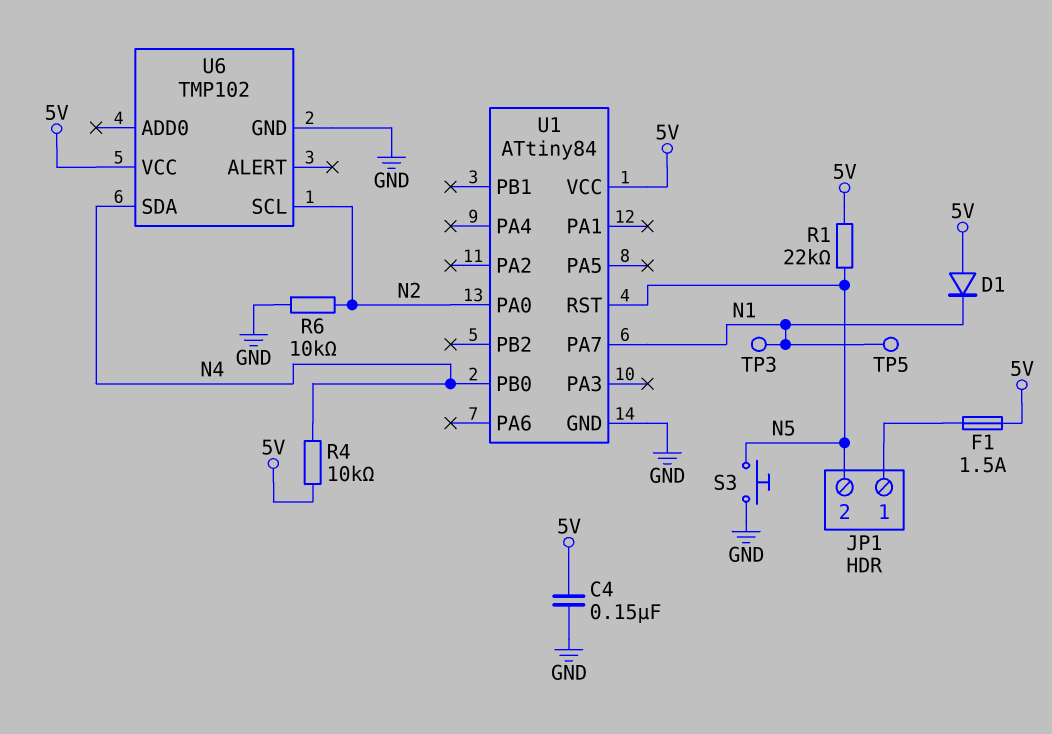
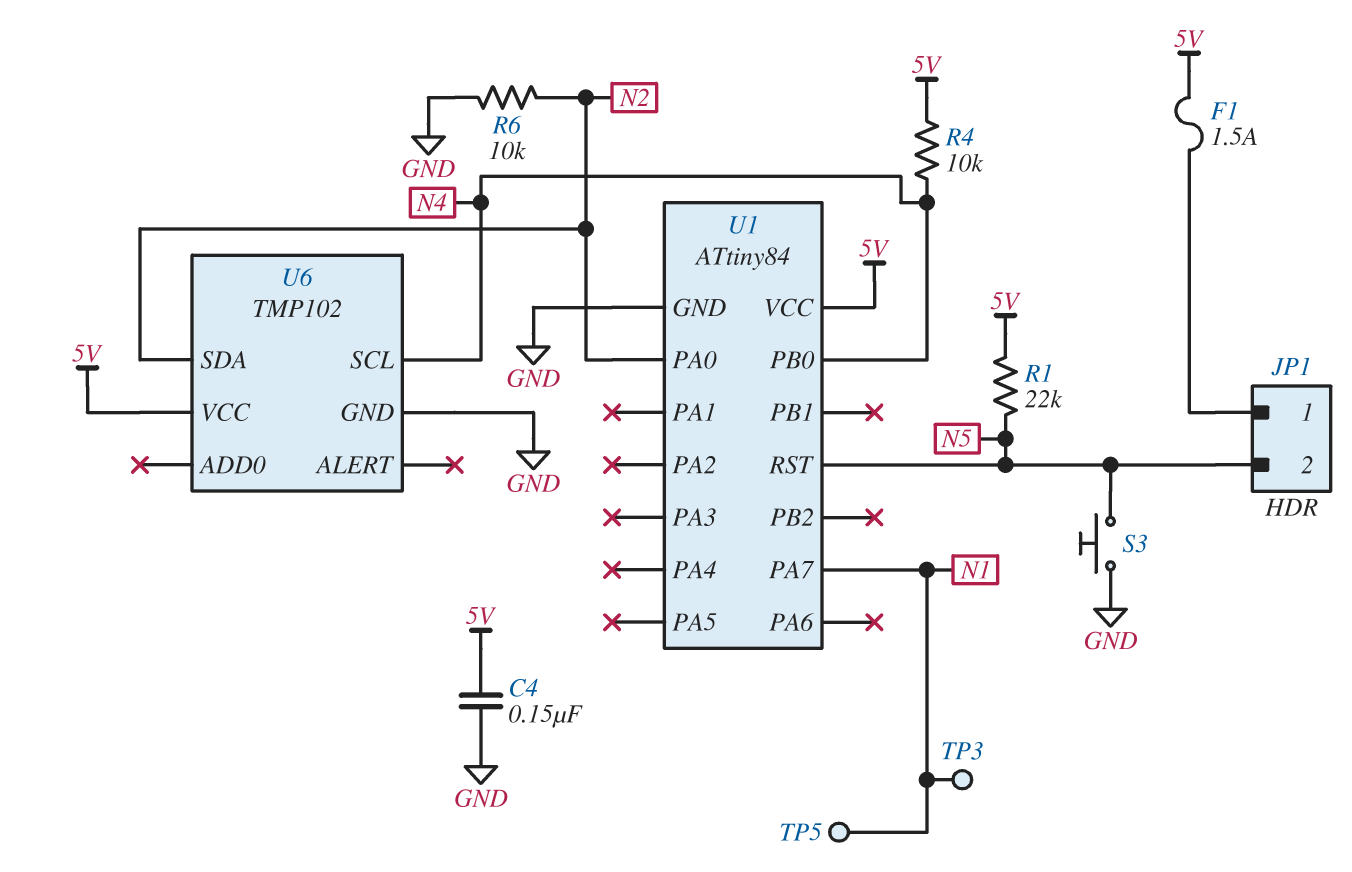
D1: diode (A 5V, K N1) -> none
U6 pin SCL: N2 -> N4
U6 pin SDA: N4 -> N2

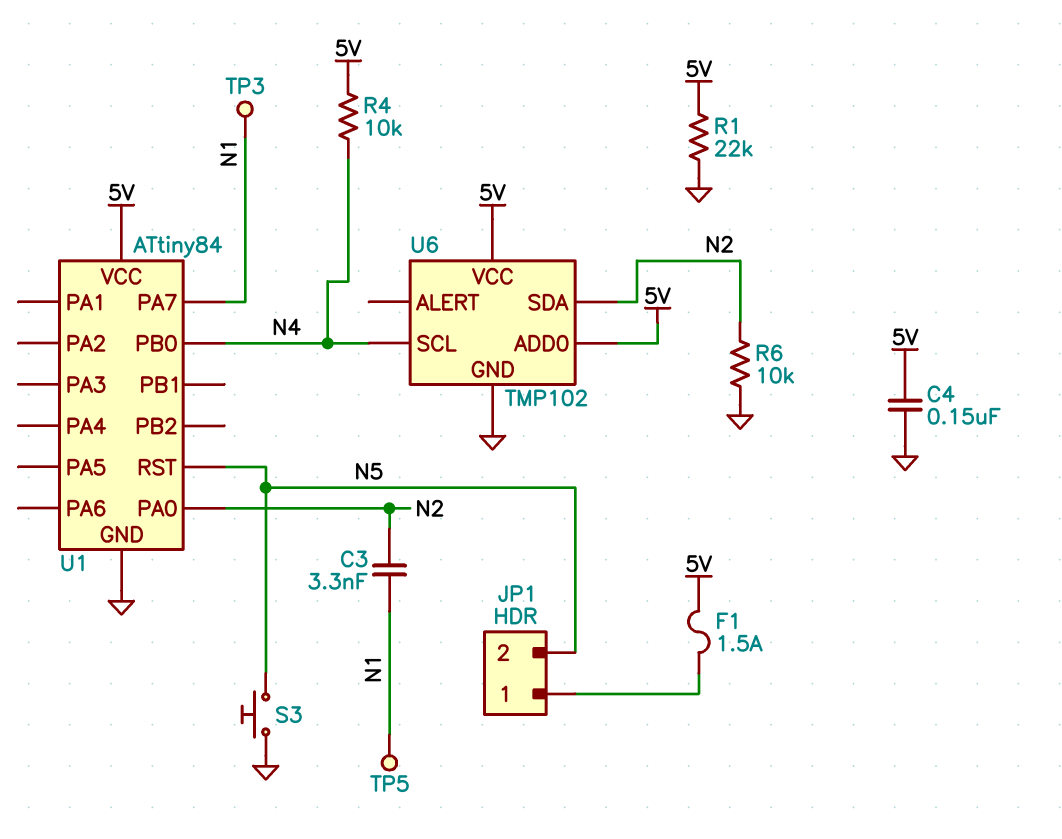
C3: none -> 3.3nF (N1, N2)
R1: 22k (5V, N5) -> 22k (5V, GND)
U6 pin ADD0: none -> 5V

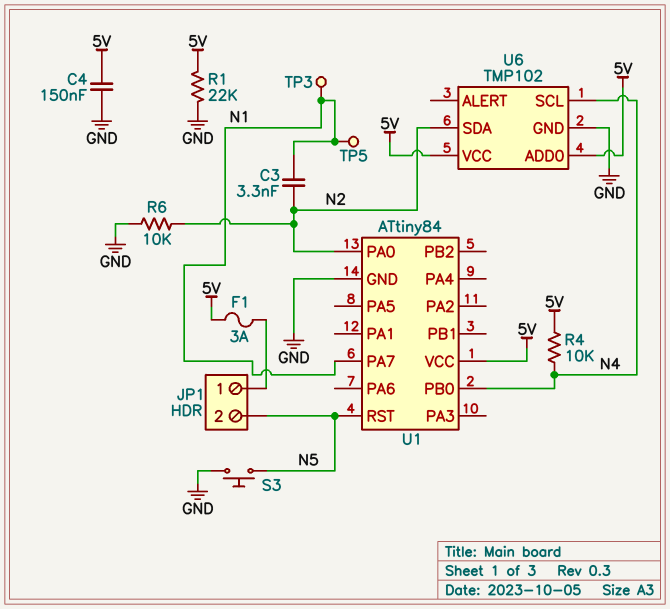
F1: 1.5A (5V, JP1/1) -> 3A (5V, JP1/1)

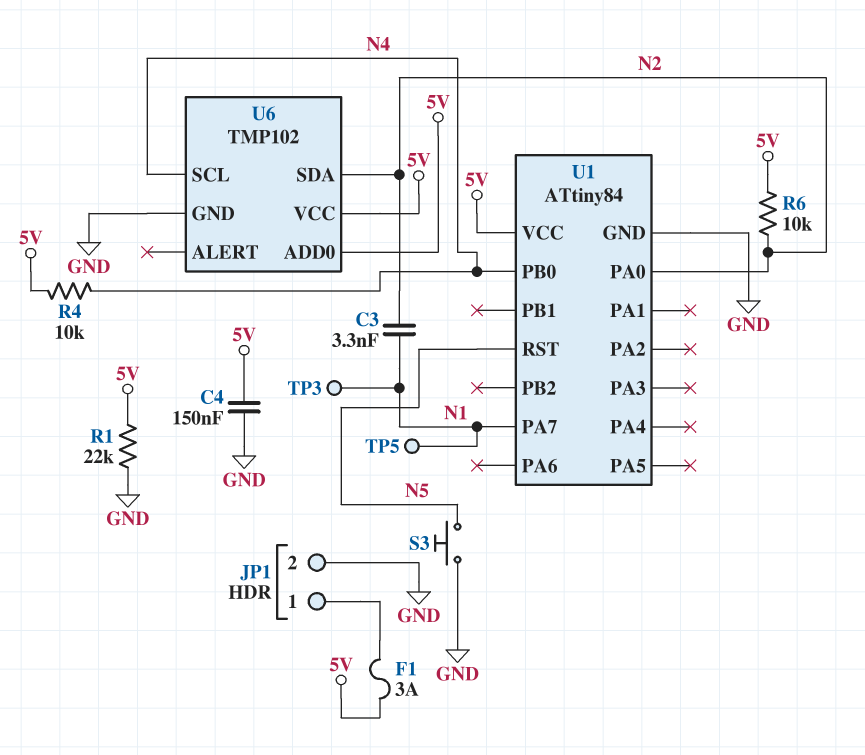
JP1 pin 2: N5 -> GND
R6: 10k (GND, N2) -> 10k (5V, N2)

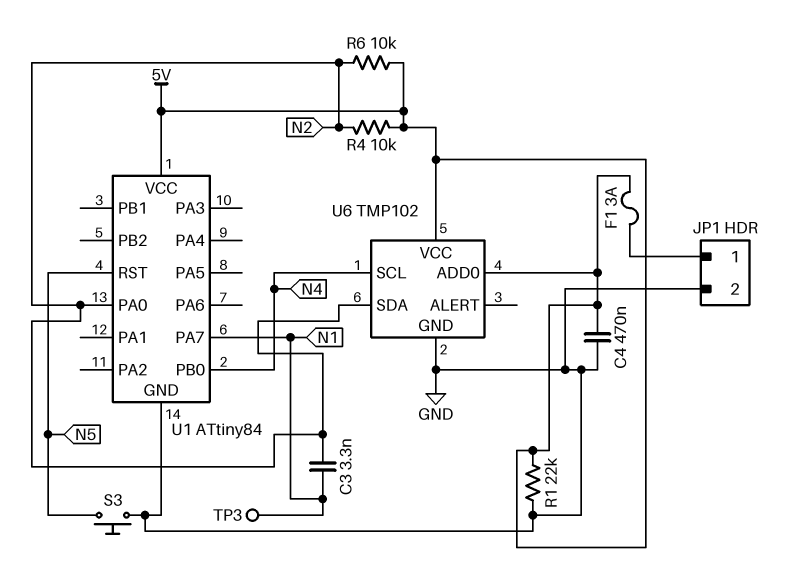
C4: 150nF (5V, GND) -> 470nF (5V, GND)
R4: 10k (5V, N4) -> 10k (5V, N2)
TP5: test point (N1) -> none

